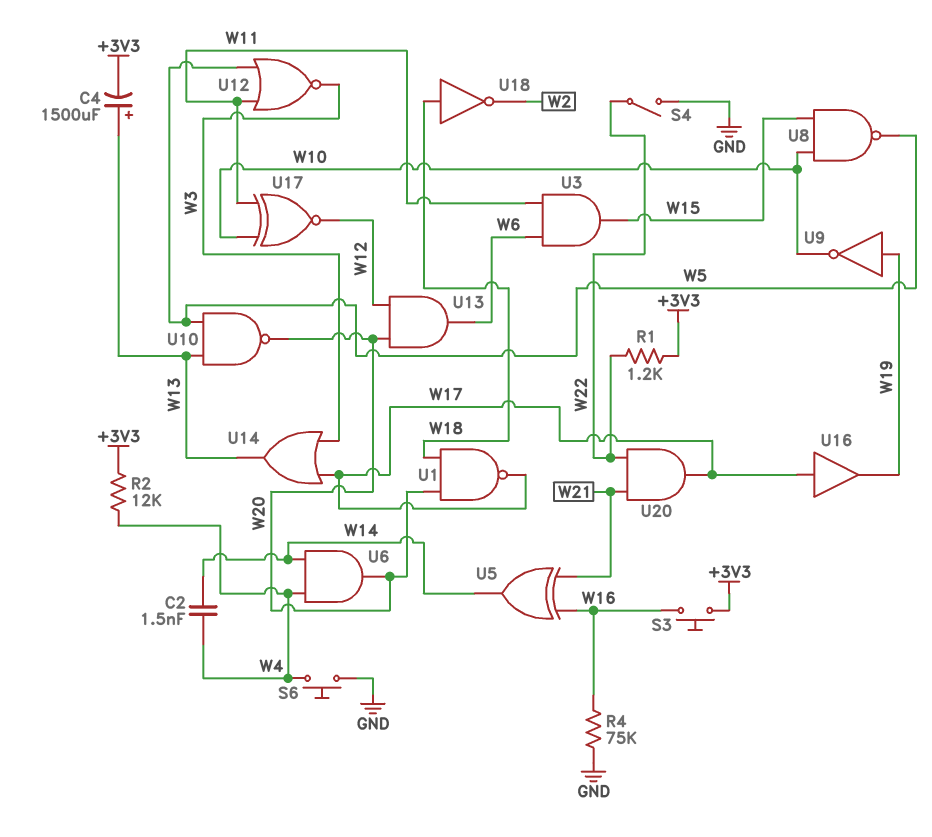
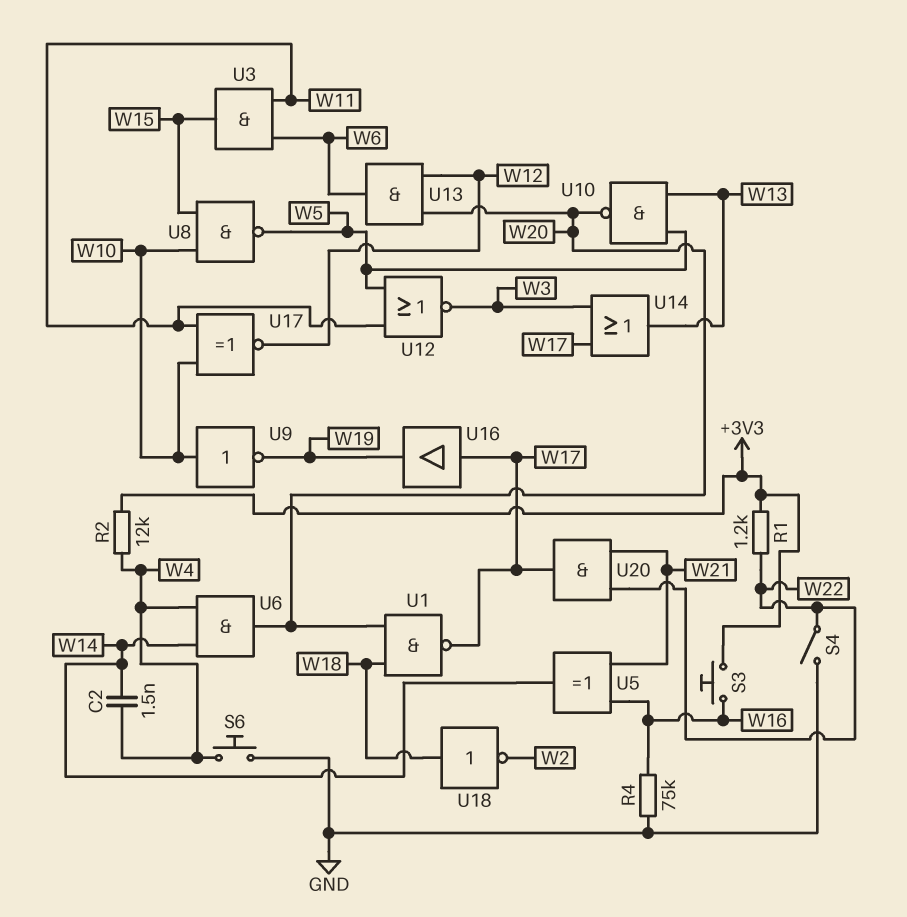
C4: 1500uF (plus W13, minus +3V3) -> none
U9: NOT (in W19, out W10) -> NOT (in W10, out W19)

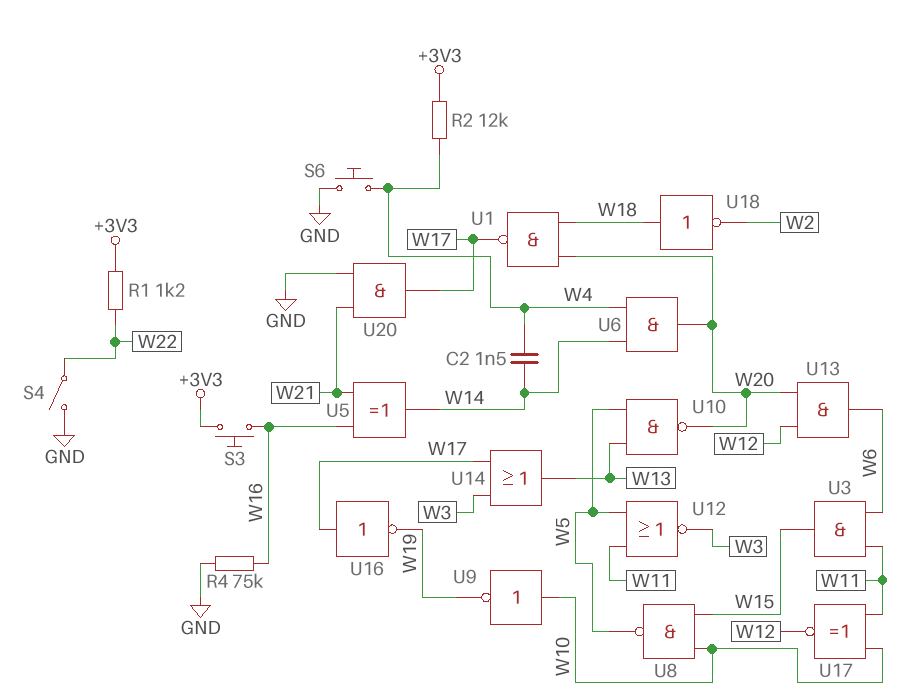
U16: buffer (in W17, out W19) -> NOT (in W17, out W19)
U20: AND (in W21, in W22, out W17) -> AND (in GND, in W21, out W17)

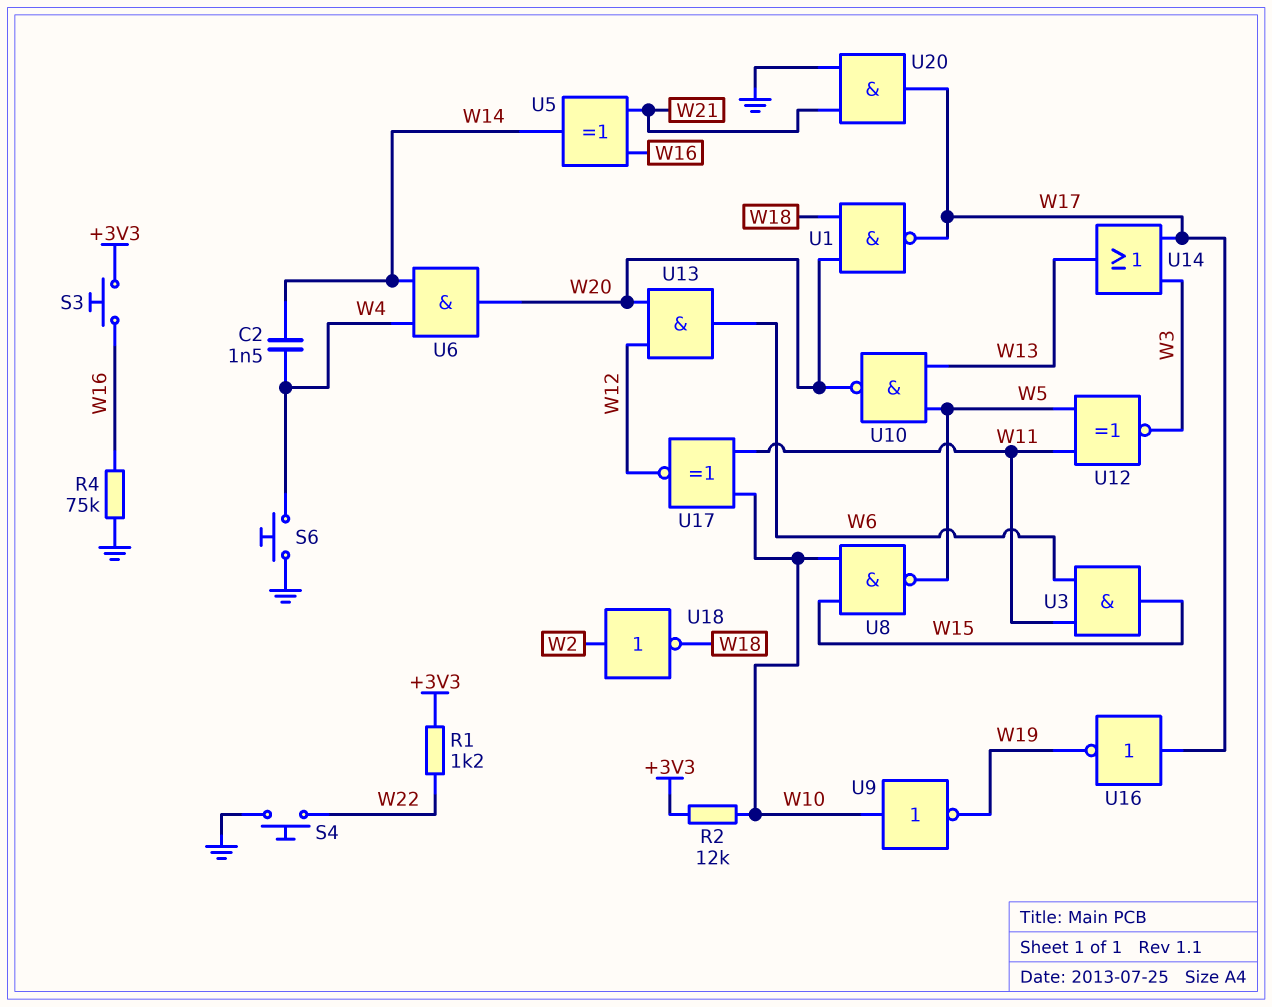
R2: 12k (+3V3, W4) -> 12k (+3V3, W10)
S4: switch (GND, W22) -> button (GND, W22)
U12: NOR (in W5, in W11, out W3) -> XNOR (in W5, in W11, out W3)
U18: NOT (in W18, out W2) -> NOT (in W2, out W18)

